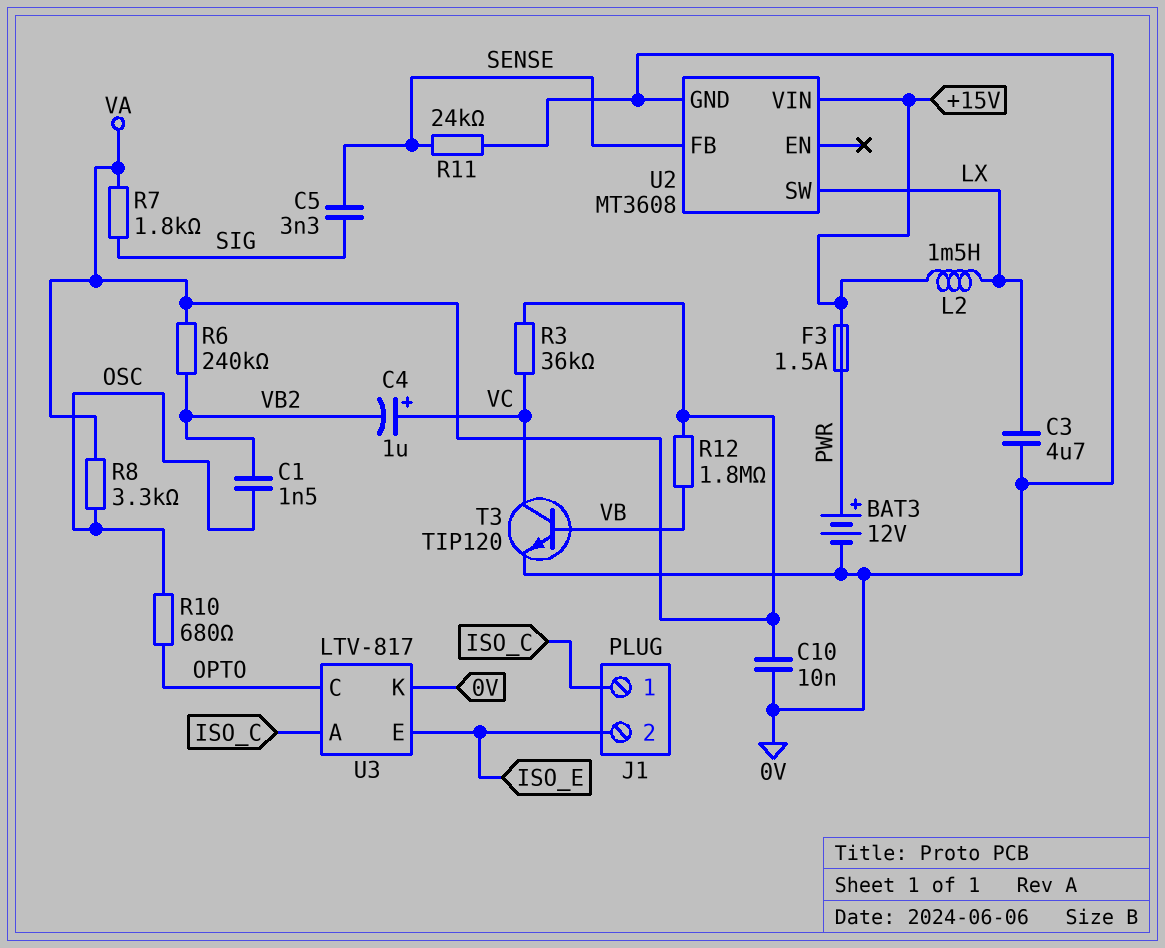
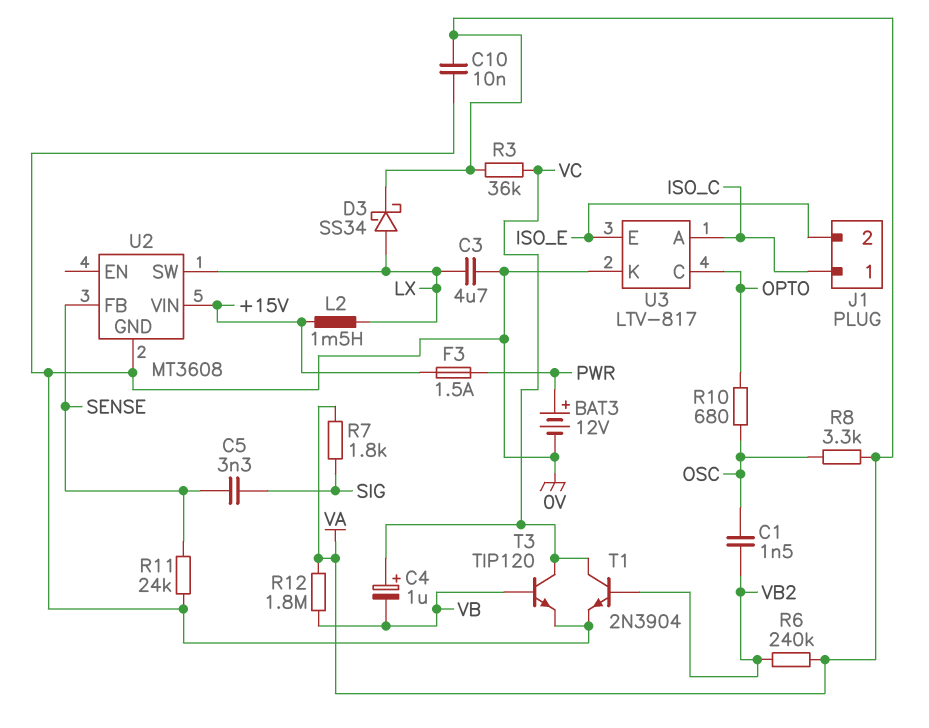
C4: 1uF (plus VC, minus VB2) -> 1uF (plus VC, minus VB)
D3: none -> schottky SS34 (A LX, K VA)
T1: none -> NPN 2N3904 (B VB2, C VC, E 0V)

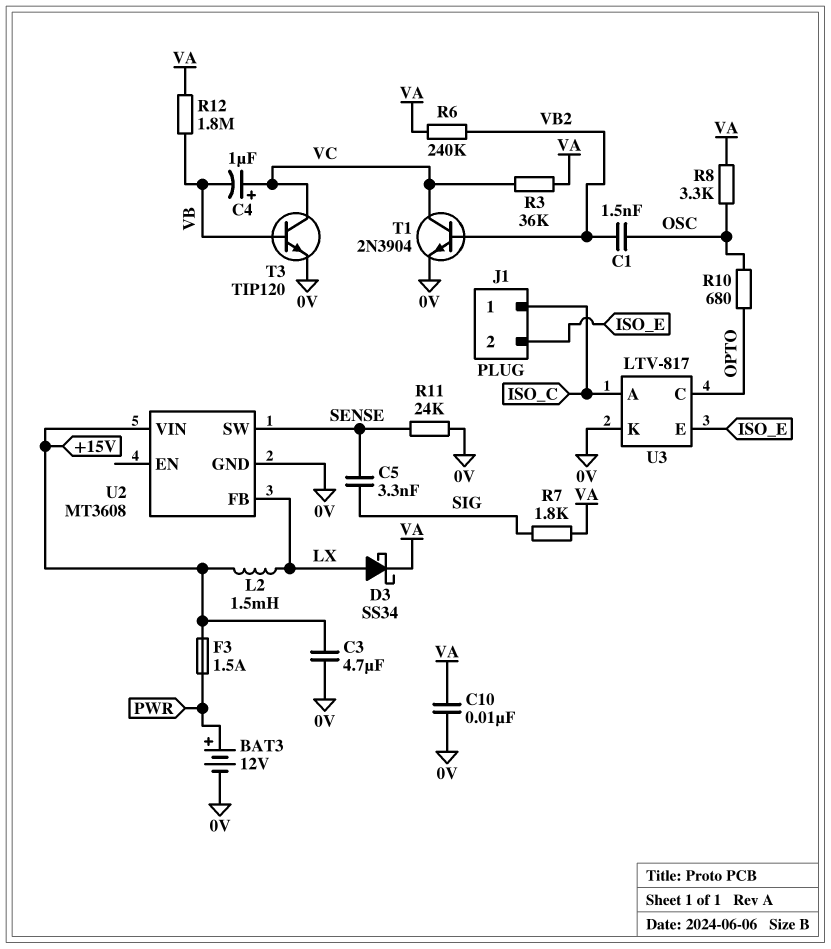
C3: 4.7uF (0V, LX) -> 4.7uF (+15V, 0V)
U2 pin FB: SENSE -> LX
U2 pin SW: LX -> SENSE

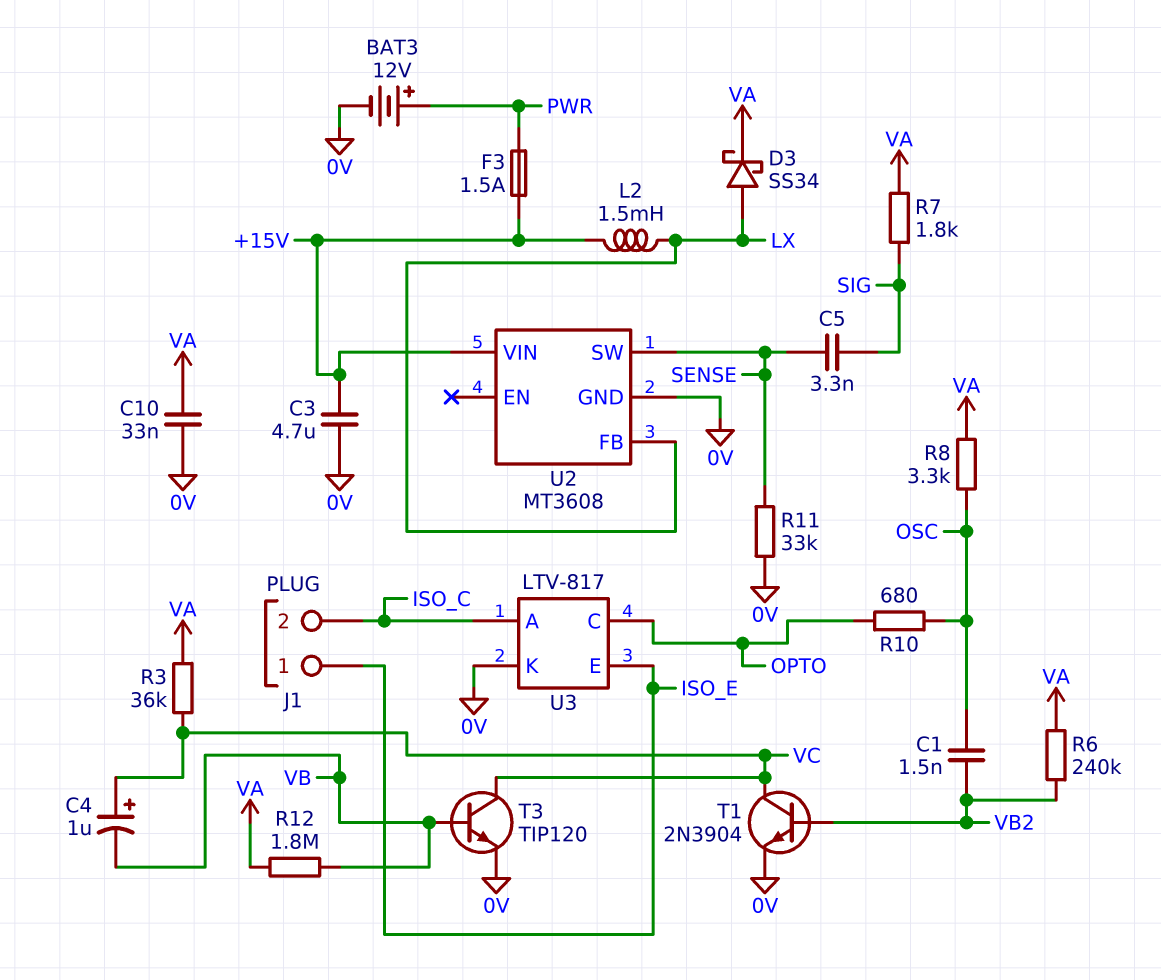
C10: 10nF (0V, VA) -> 33nF (0V, VA)
J1 pin 1: ISO_C -> ISO_E
J1 pin 2: ISO_E -> ISO_C
R11: 24k (0V, SENSE) -> 33k (0V, SENSE)

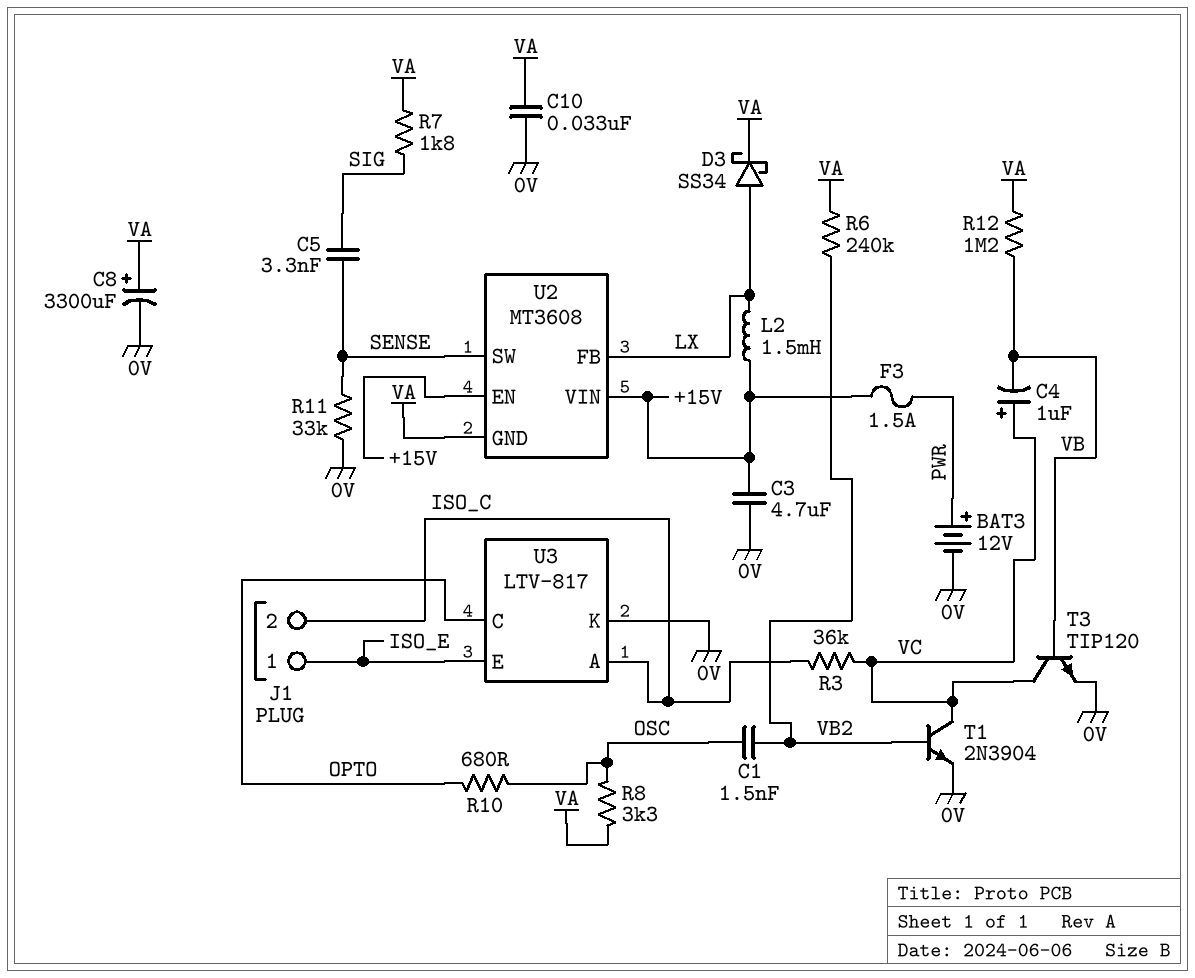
C8: none -> 3300uF (plus VA, minus 0V)
R3: 36k (VA, VC) -> 36k (ISO_C, VC)
R12: 1.8M (VA, VB) -> 1.2M (VA, VB)
U2 pin EN: none -> +15V
U2 pin GND: 0V -> VA

